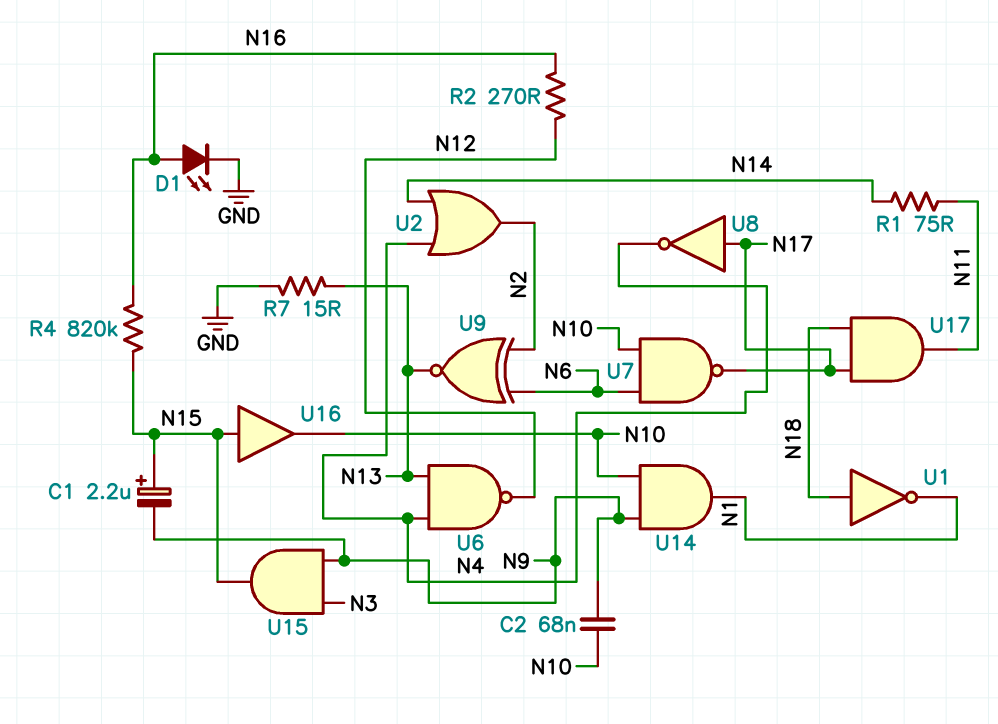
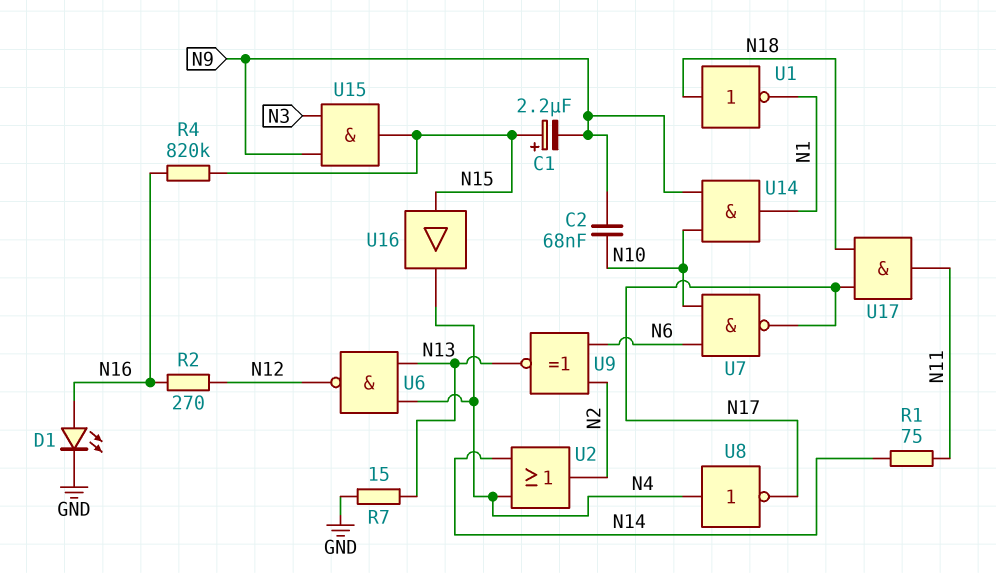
U8: NOT (in N17, out N4) -> NOT (in N4, out N17)
U16: buffer (in N15, out N10) -> buffer (in N15, out N4)

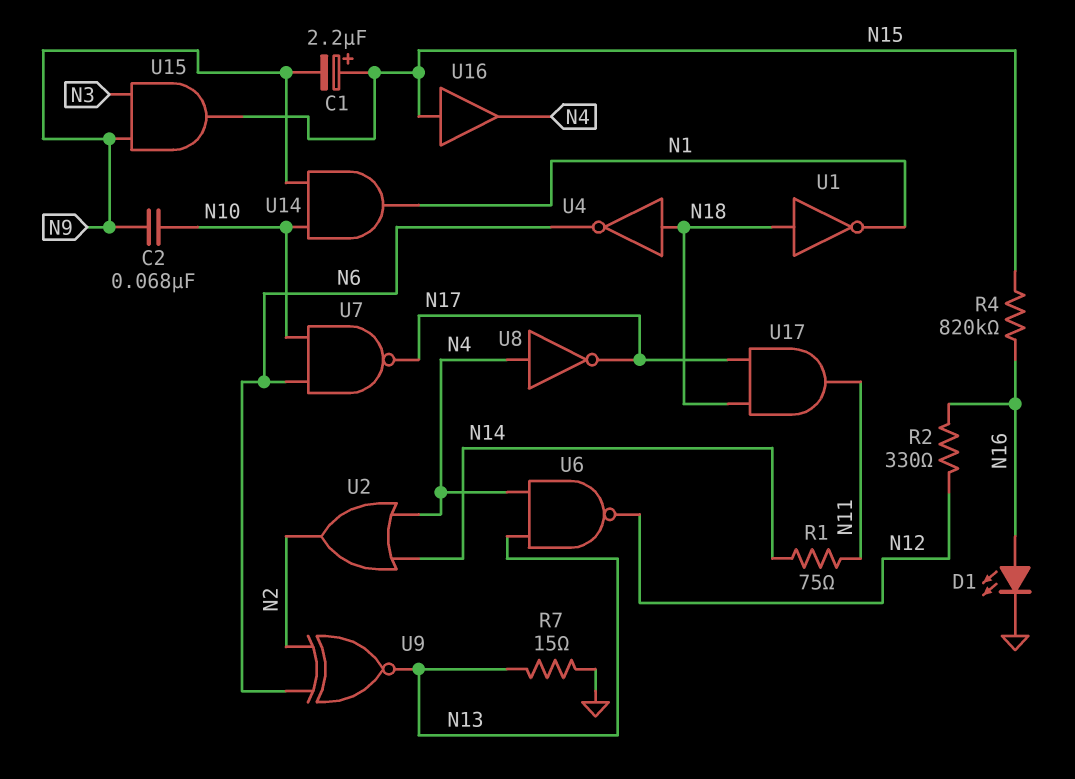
R2: 270 (N12, N16) -> 330 (N12, N16)
U4: none -> NOT (in N18, out N6)

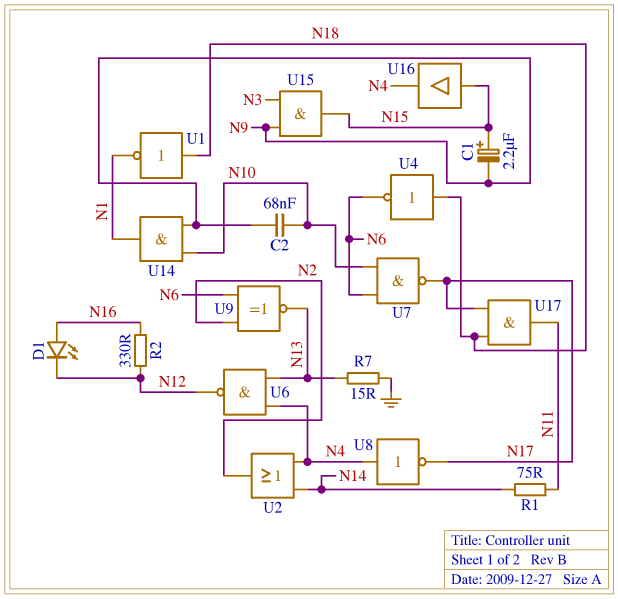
D1: LED (A N16, K GND) -> LED (A N16, K N12)
R4: 820k (N15, N16) -> none

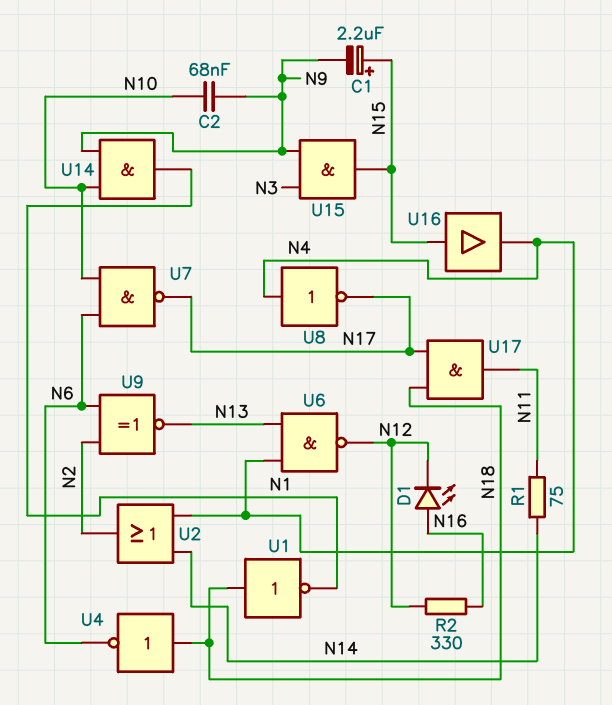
R7: 15 (GND, N13) -> none

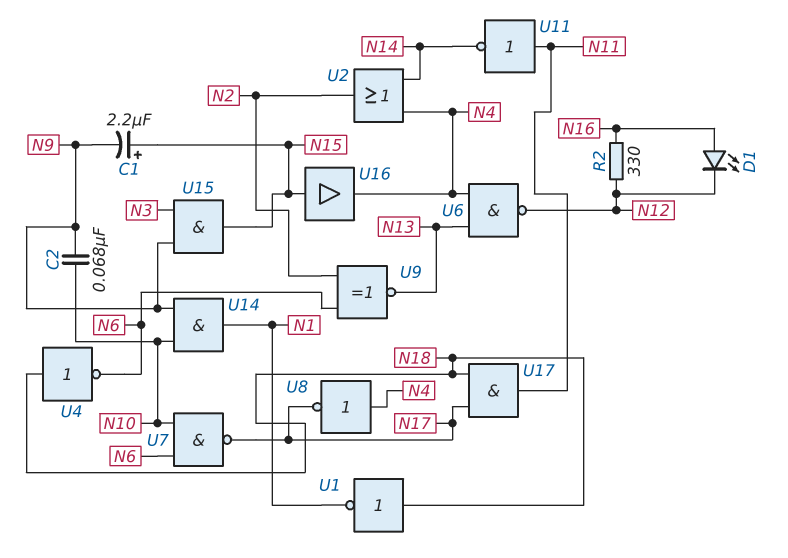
R1: 75 (N11, N14) -> none
U11: none -> NOT (in N11, out N14)

